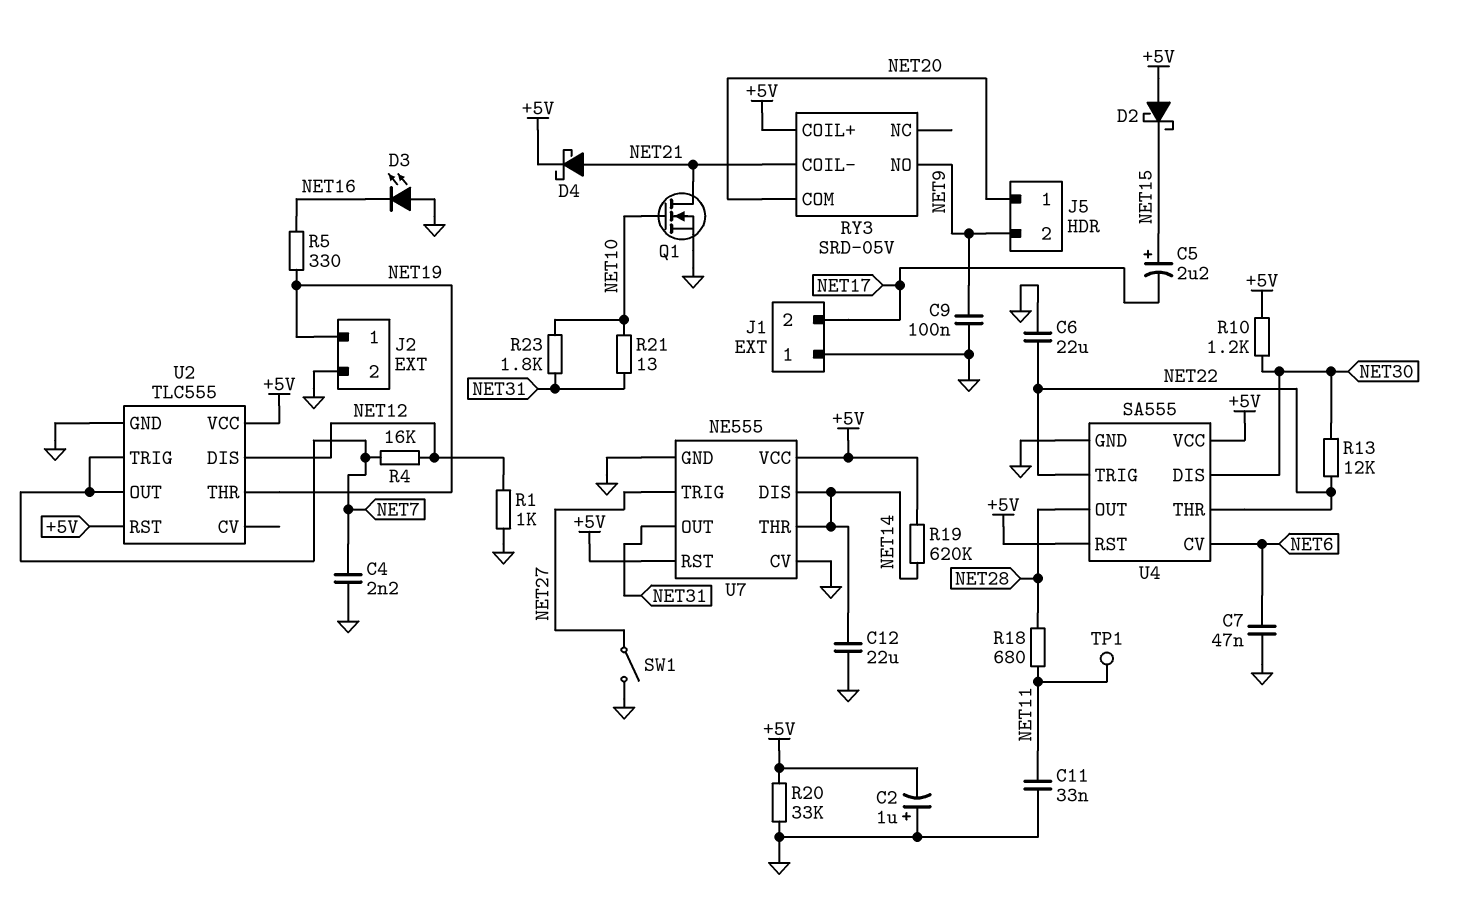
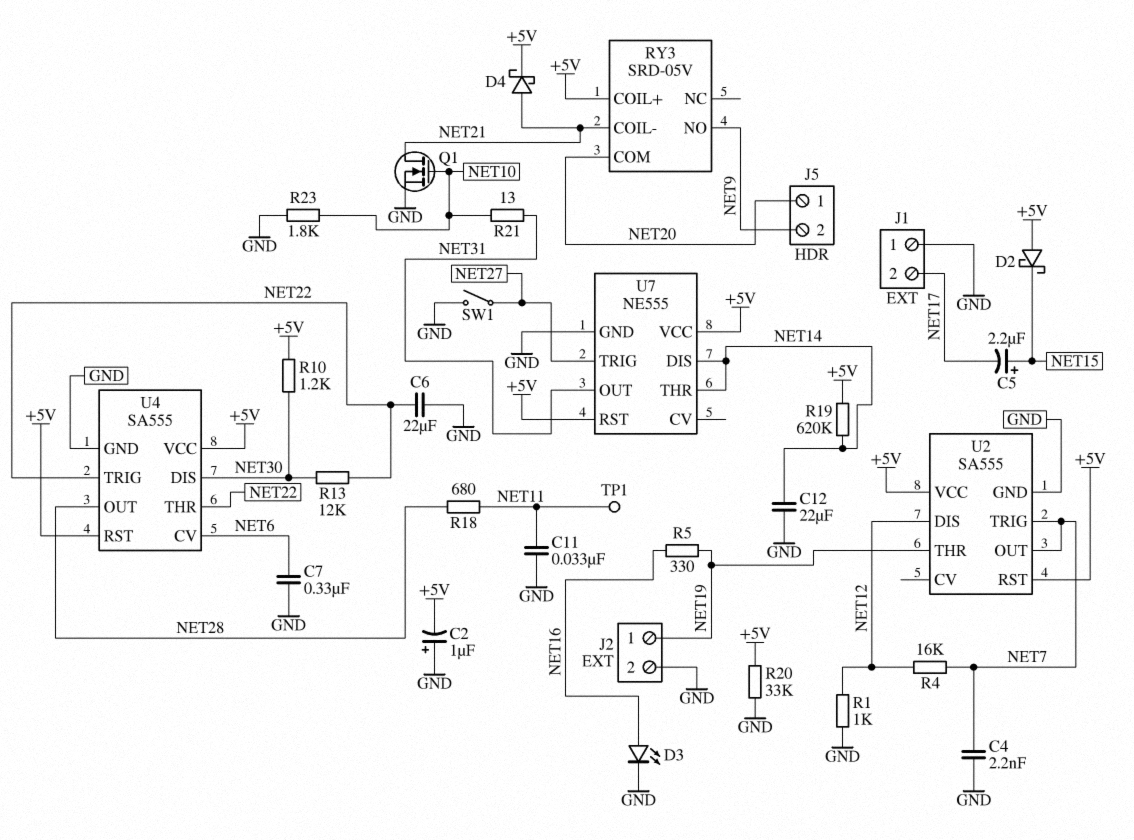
C7: 47nF (GND, NET6) -> 330nF (GND, NET6)
C9: 100nF (GND, NET9) -> none
D3: LED (A GND, K NET16) -> LED (A NET16, K GND)
R23: 1.8k (NET10, NET31) -> 1.8k (GND, NET10)
U2: TLC555 -> SA555
U7 pin CV: GND -> none

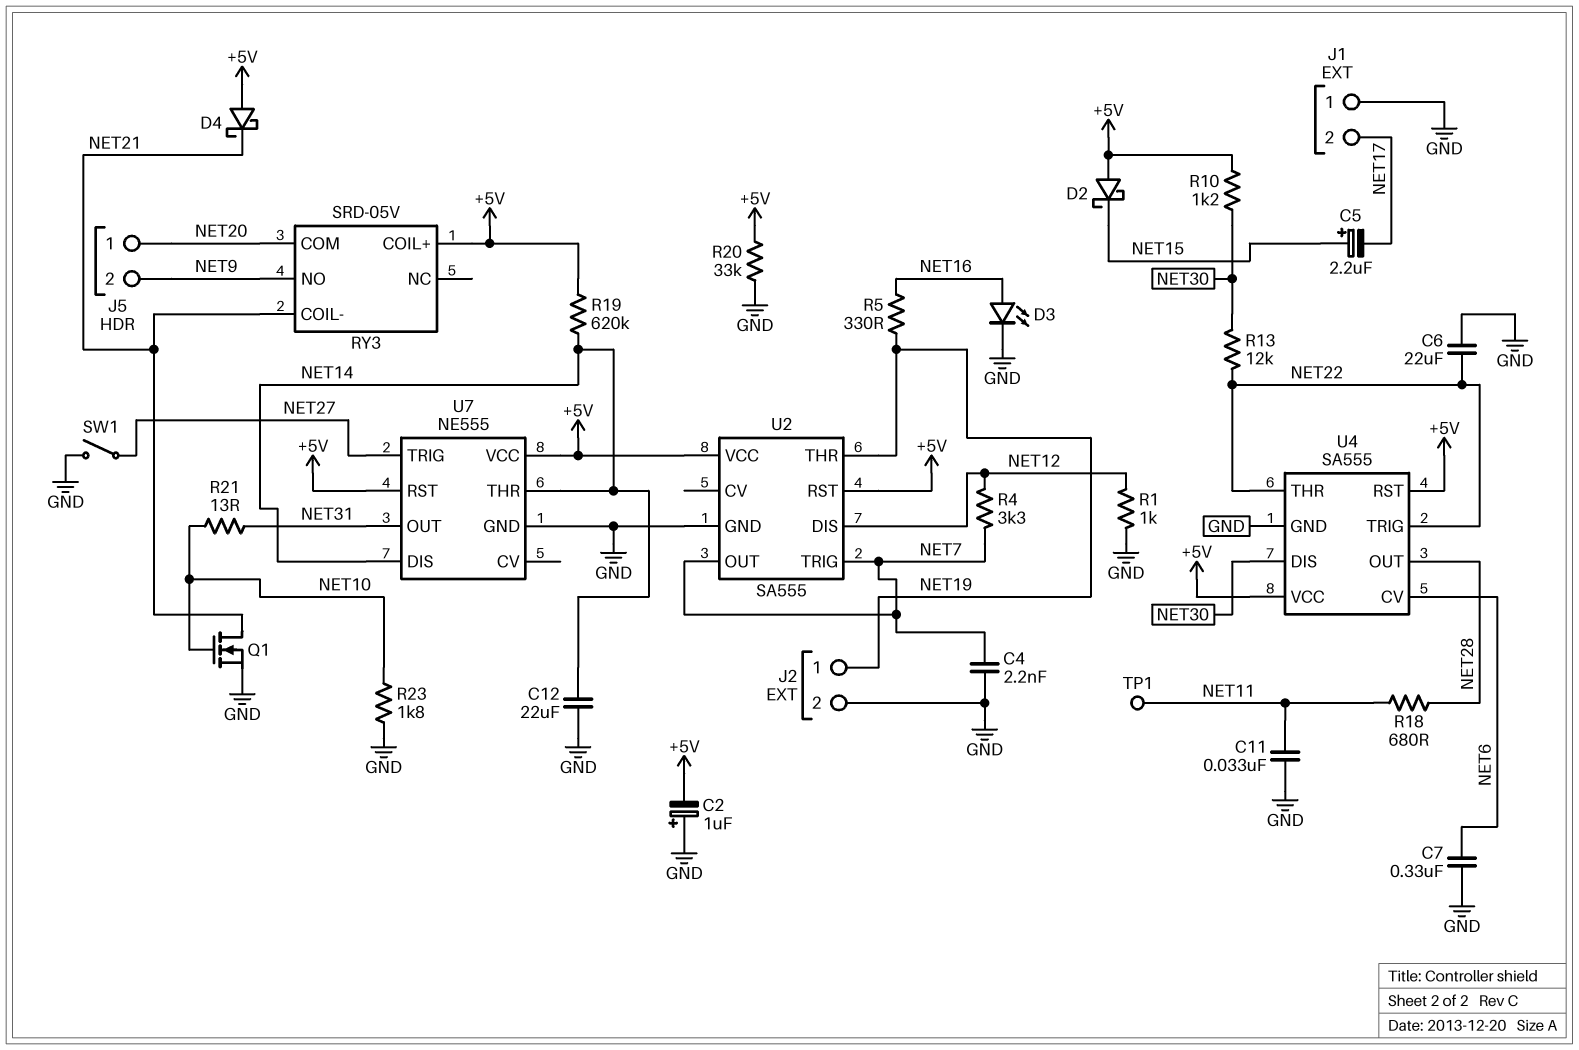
D4: schottky (A NET21, K +5V) -> schottky (A +5V, K NET21)
R4: 16k (NET7, NET12) -> 3.3k (NET7, NET12)

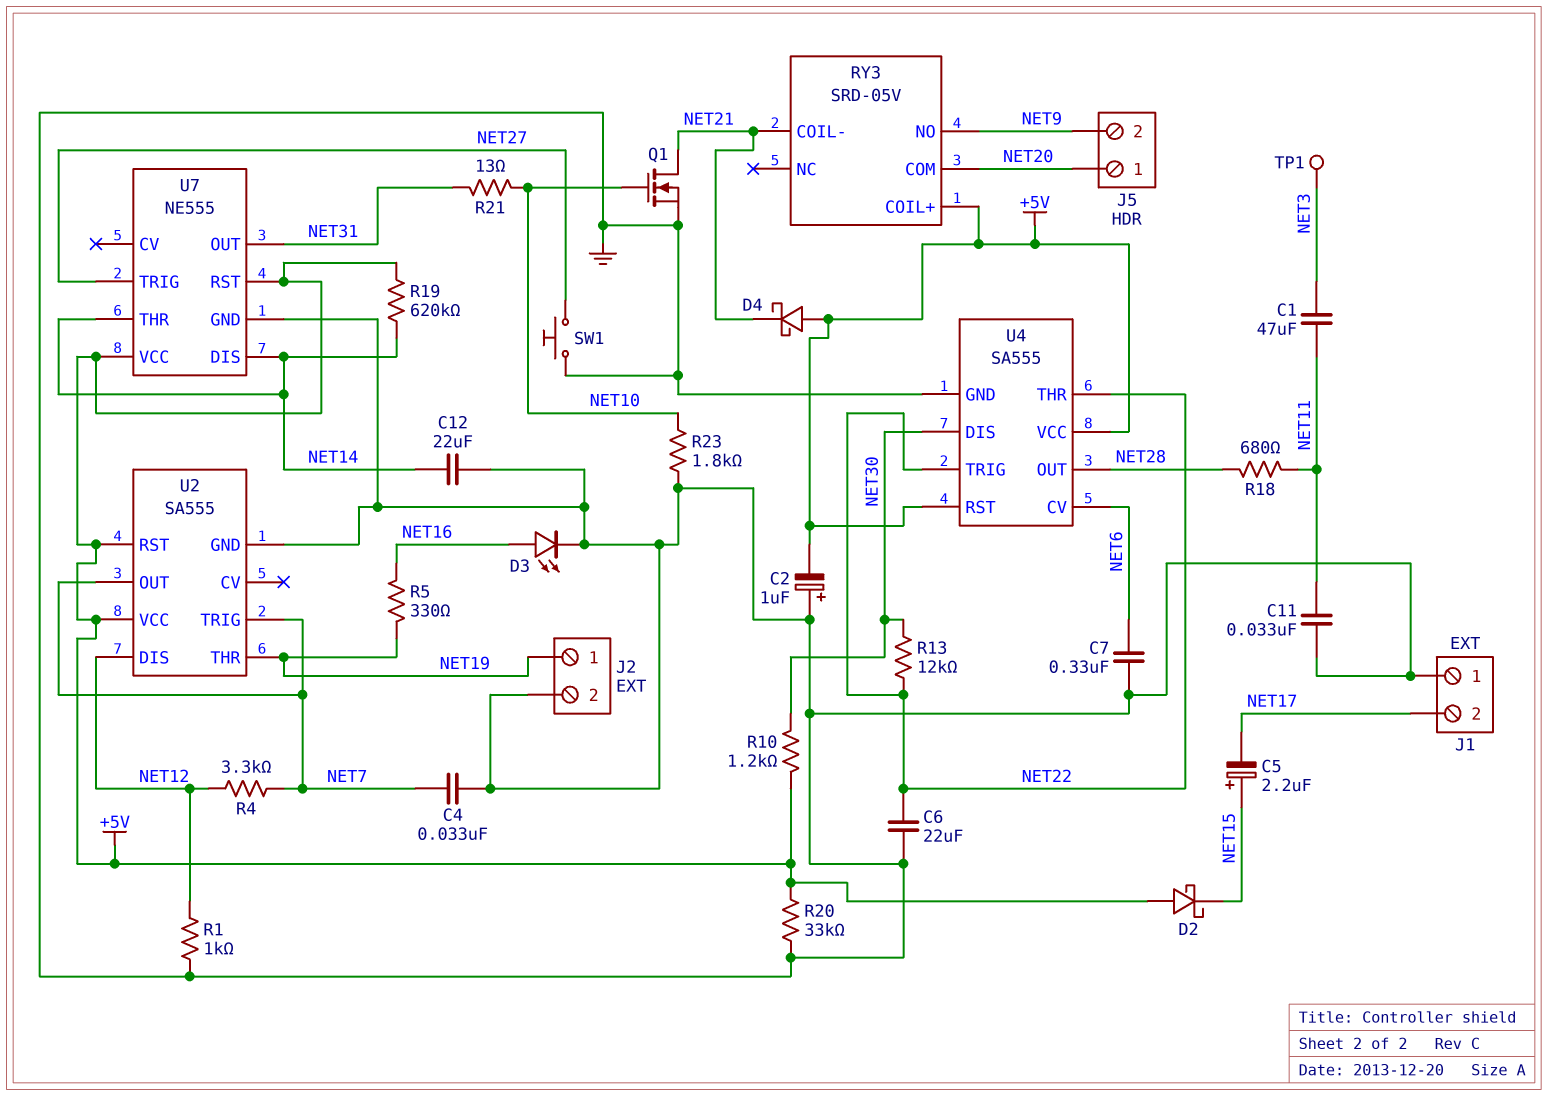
C1: none -> 47uF (NET3, NET11)
C4: 2.2nF (GND, NET7) -> 33nF (GND, NET7)
SW1: switch (GND, NET27) -> button (GND, NET27)
TP1: test point (NET11) -> test point (NET3)

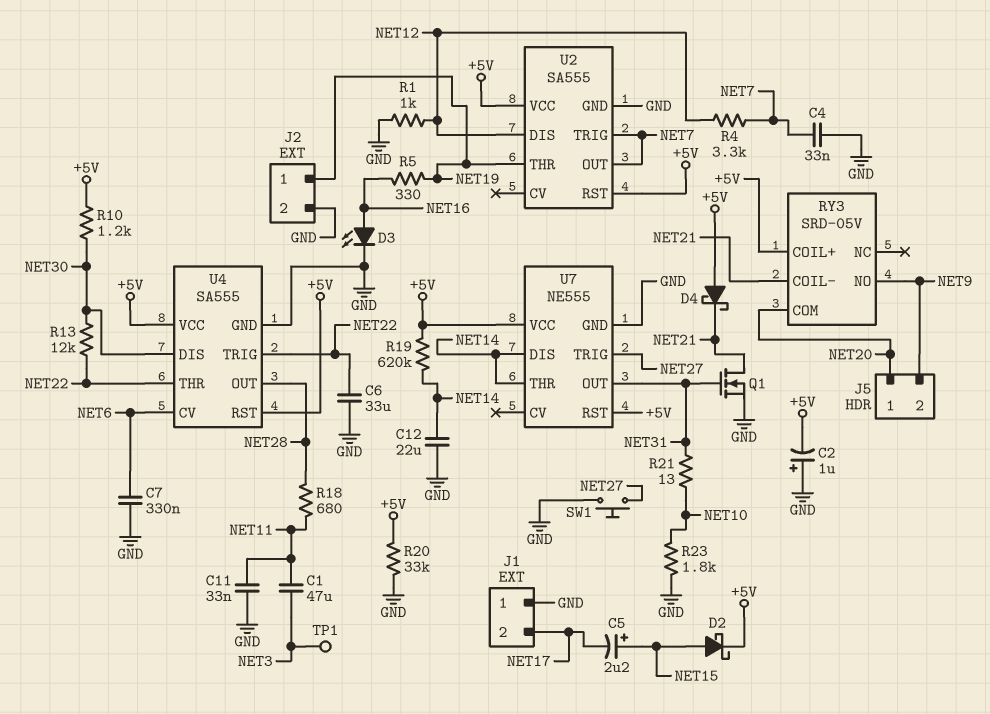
C6: 22uF (GND, NET22) -> 33uF (GND, NET22)
D2: schottky (A +5V, K NET15) -> schottky (A NET15, K +5V)
Q1: NMOS (G NET10, D NET21, S GND) -> NMOS (G NET31, D NET21, S GND)

